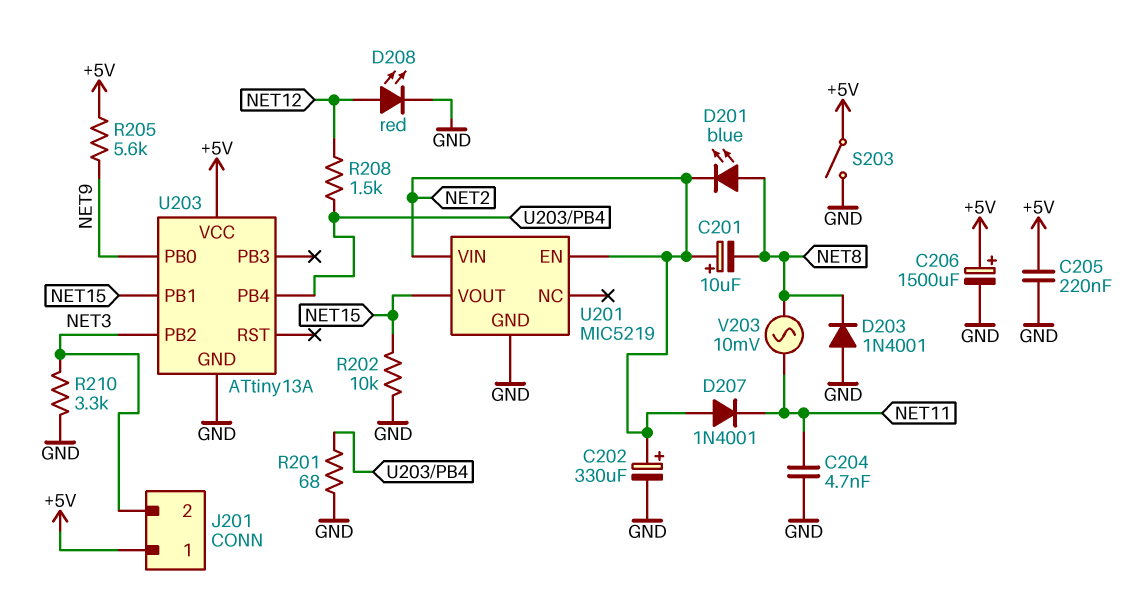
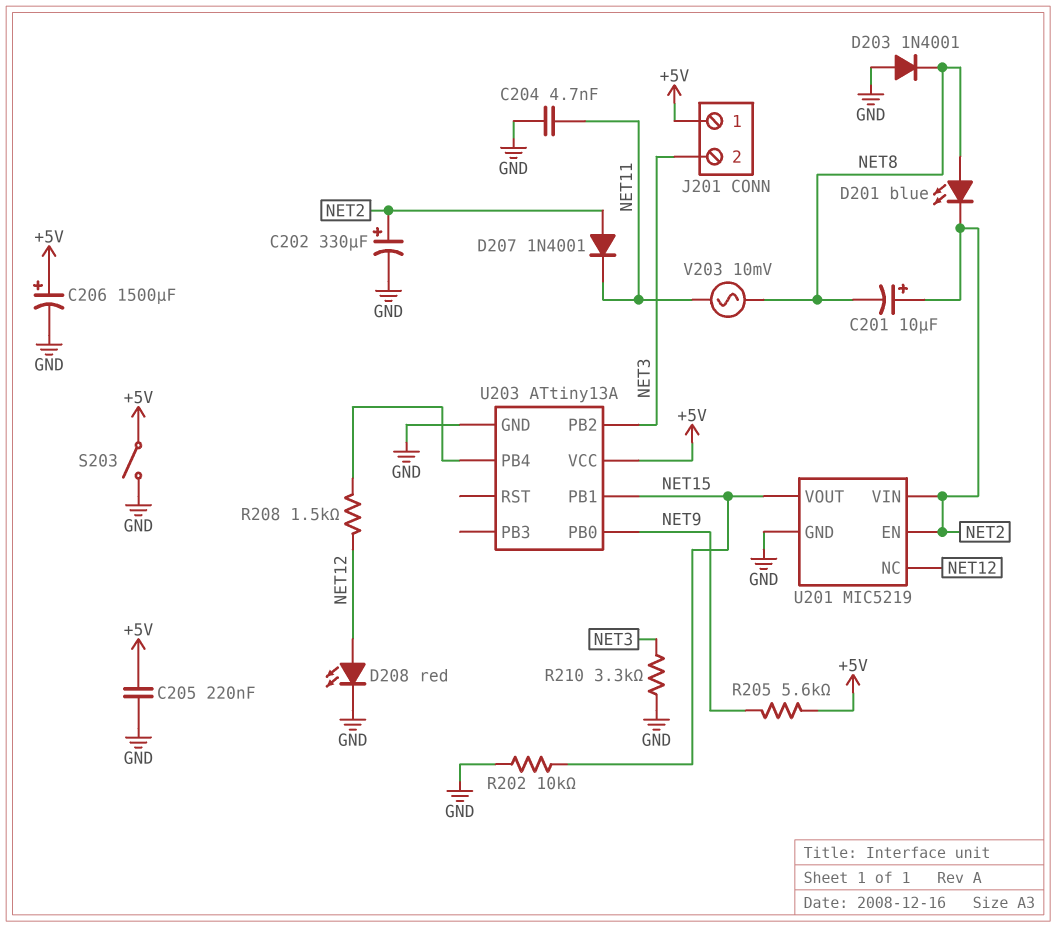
R201: 68 (GND, U203/PB4) -> none
U201 pin NC: none -> NET12

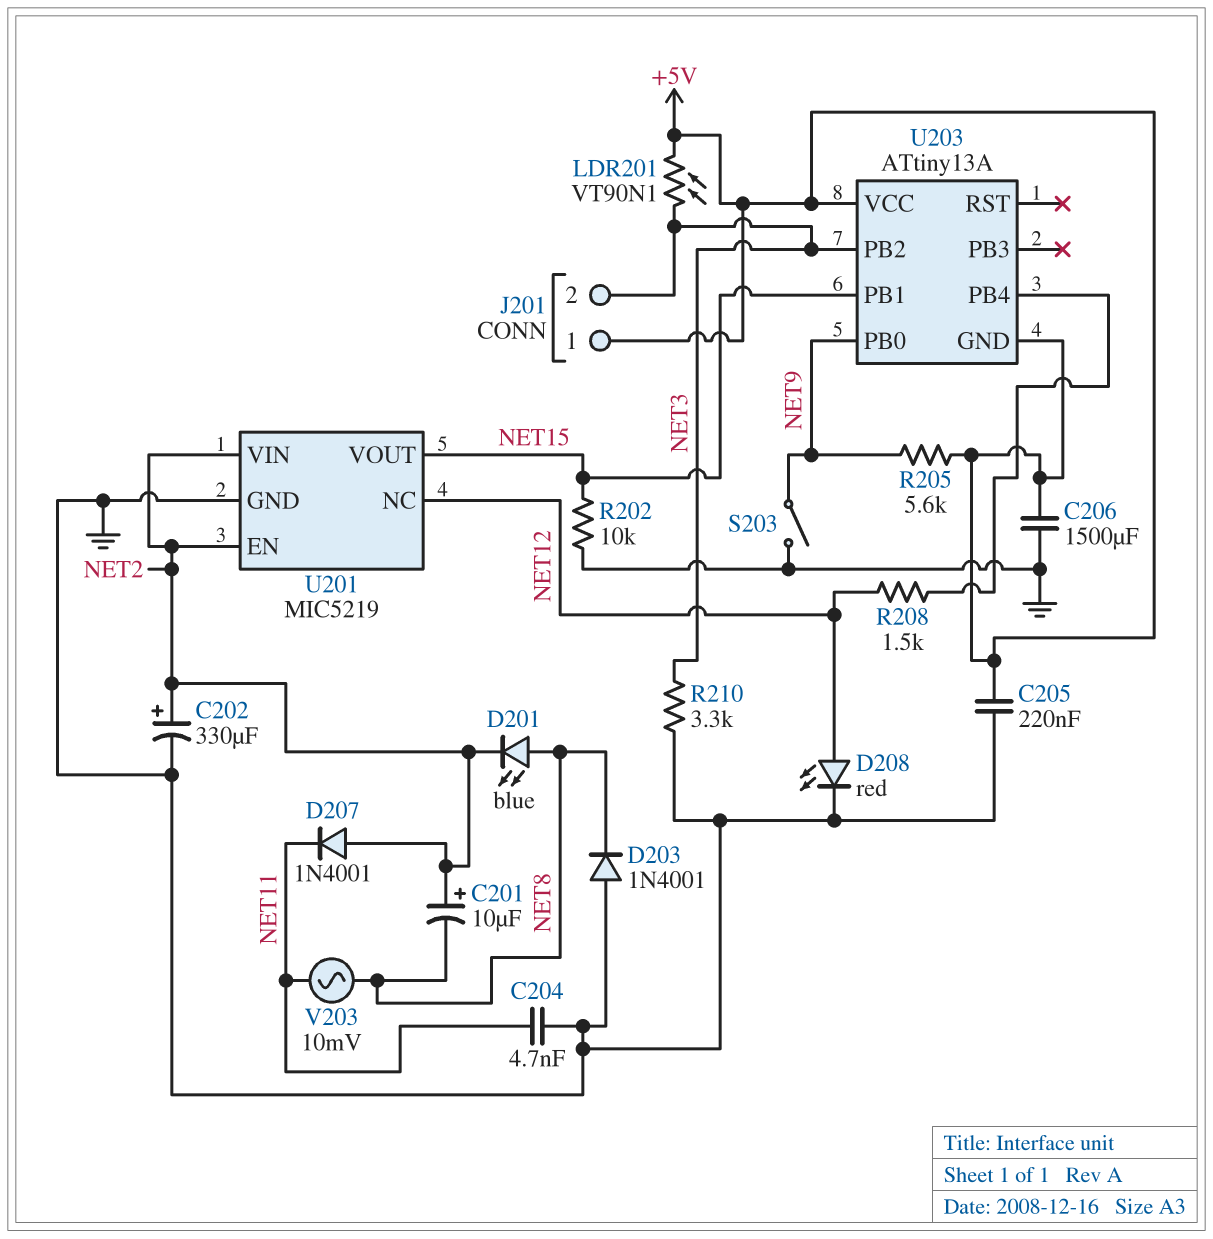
C206: 1500uF (plus +5V, minus GND) -> 1500uF (+5V, GND)
LDR201: none -> VT90N1 (+5V, NET3)
S203: switch (+5V, GND) -> switch (GND, NET9)
U203 pin GND: GND -> +5V

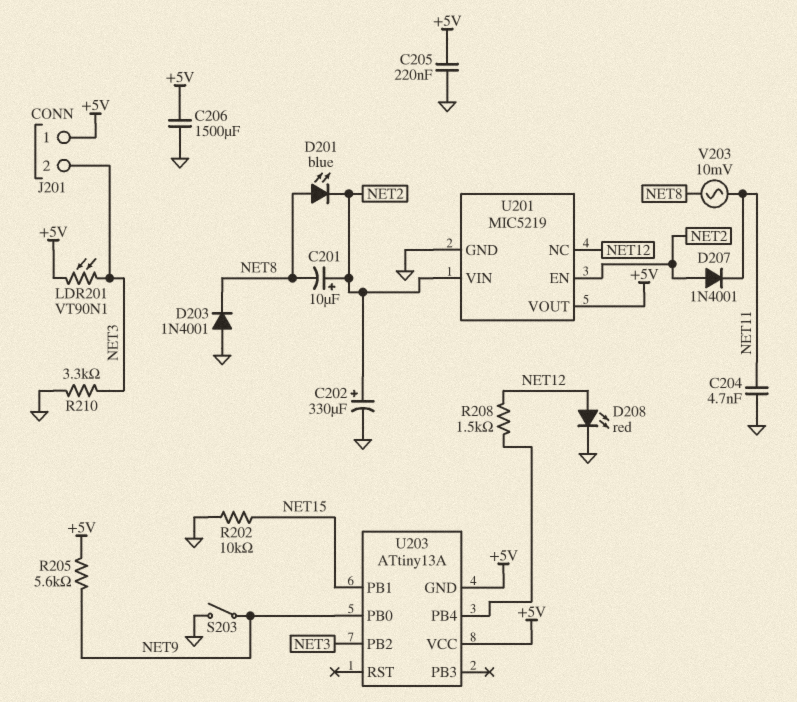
U201 pin VOUT: NET15 -> +5V

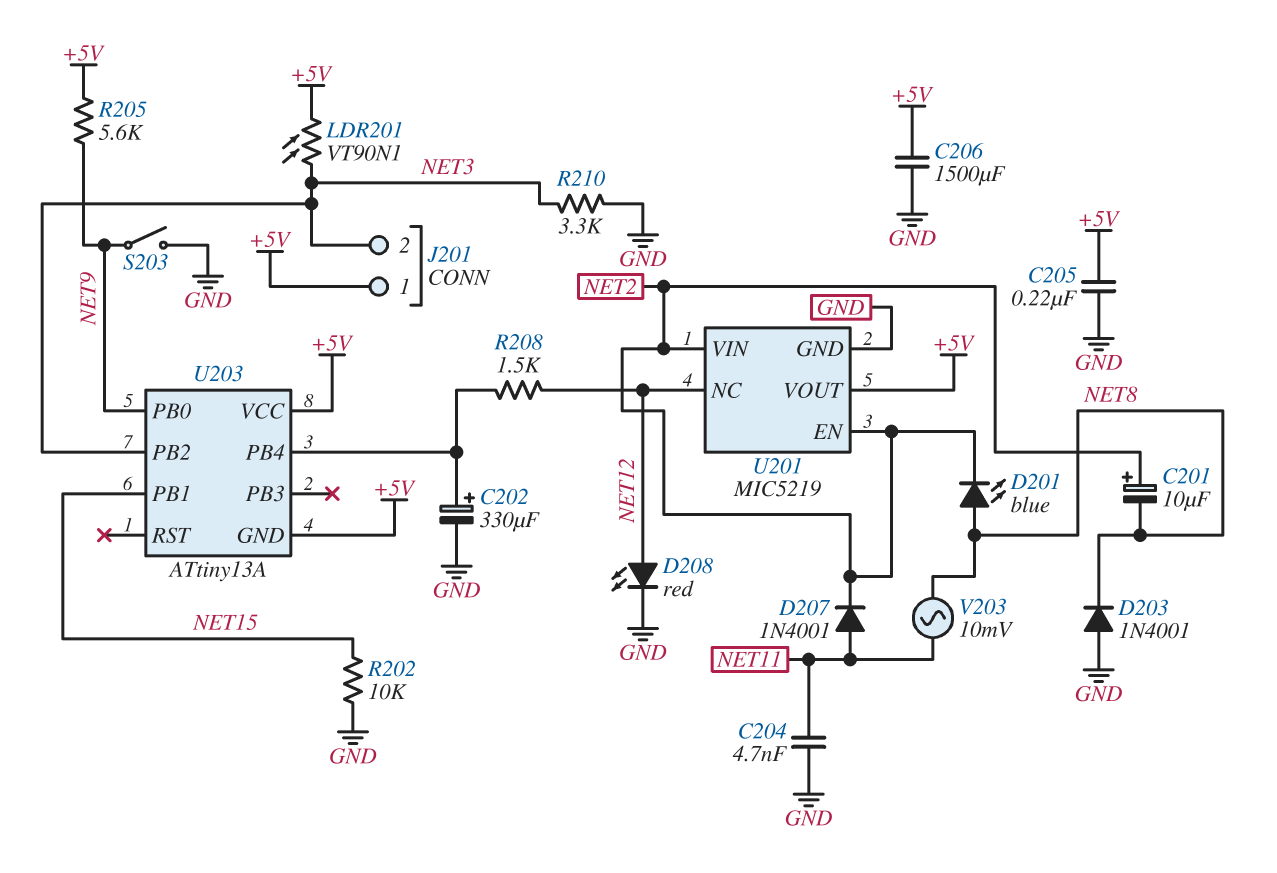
C202: 330uF (plus NET2, minus GND) -> 330uF (plus U203/PB4, minus GND)
D207: diode 1N4001 (A NET2, K NET11) -> diode 1N4001 (A NET11, K NET2)

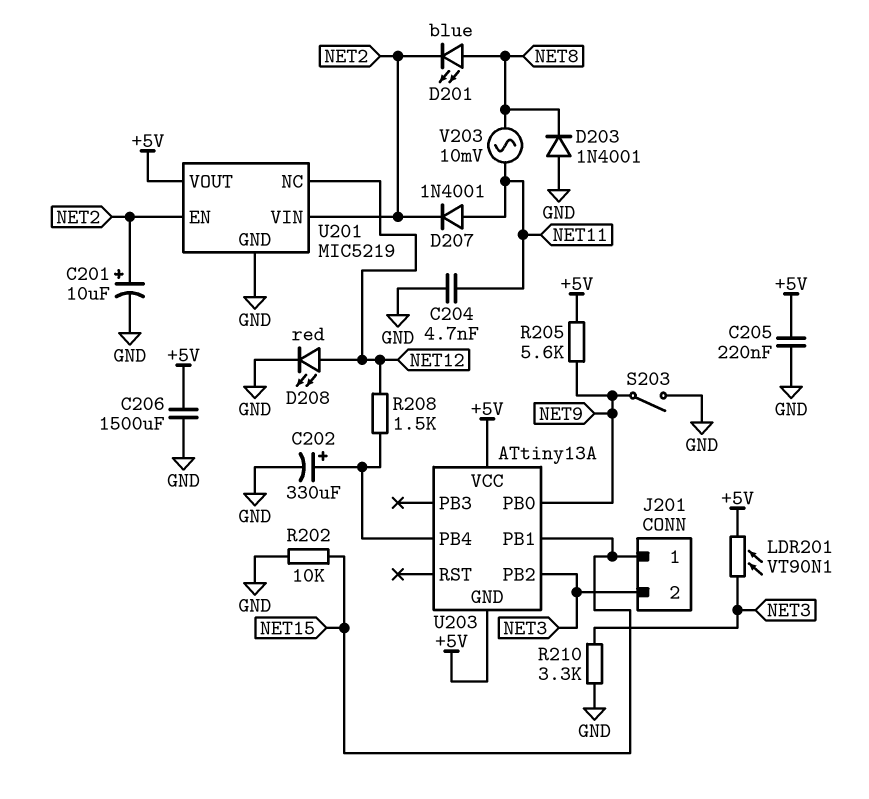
C201: 10uF (plus NET2, minus NET8) -> 10uF (plus NET2, minus GND)
J201 pin 1: +5V -> NET15

